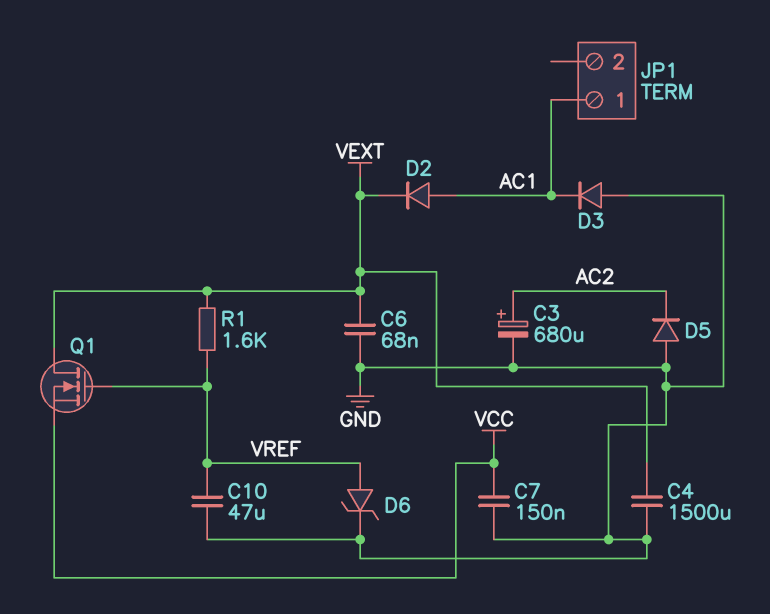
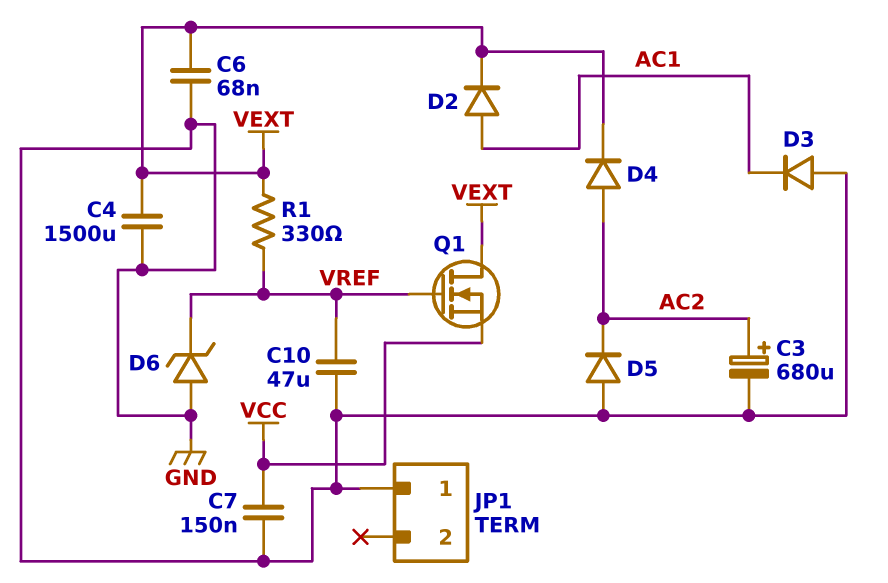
D4: none -> diode (A AC2, K VEXT)
D6: zener (A VREF, K GND) -> zener (A GND, K VREF)
JP1 pin 1: AC1 -> GND
R1: 1.6k (VEXT, VREF) -> 330 (VEXT, VREF)

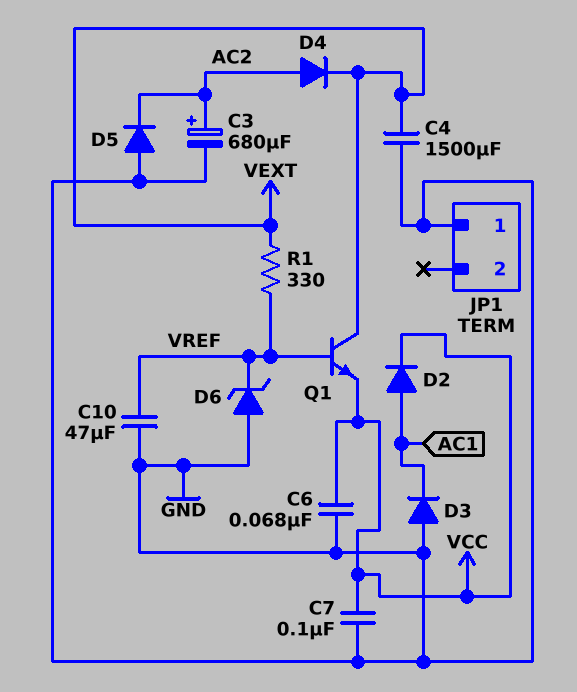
C6: 68nF (GND, VEXT) -> 68nF (GND, VCC)
C7: 150nF (GND, VCC) -> 100nF (GND, VCC)
D2: diode (A AC1, K VEXT) -> diode (A AC1, K VCC)
Q1: NMOS (G VREF, D VEXT, S VCC) -> NPN (B VREF, C VEXT, E VCC)

